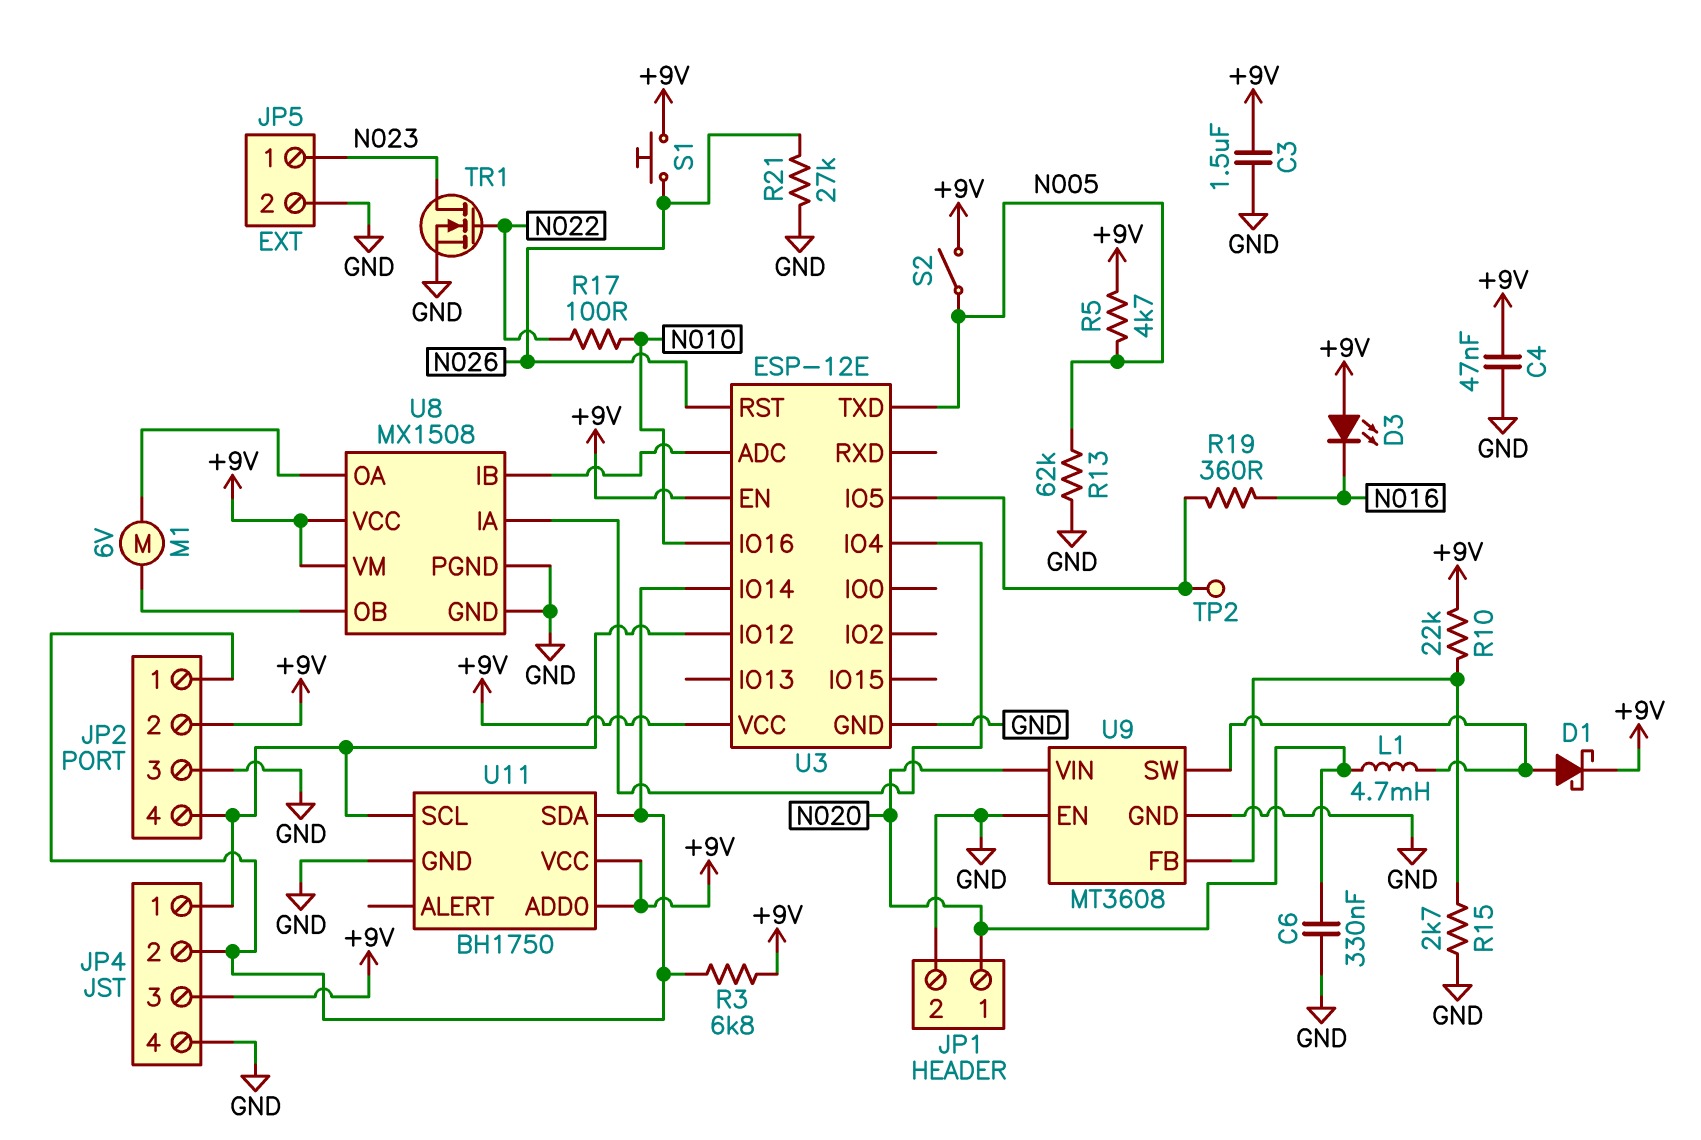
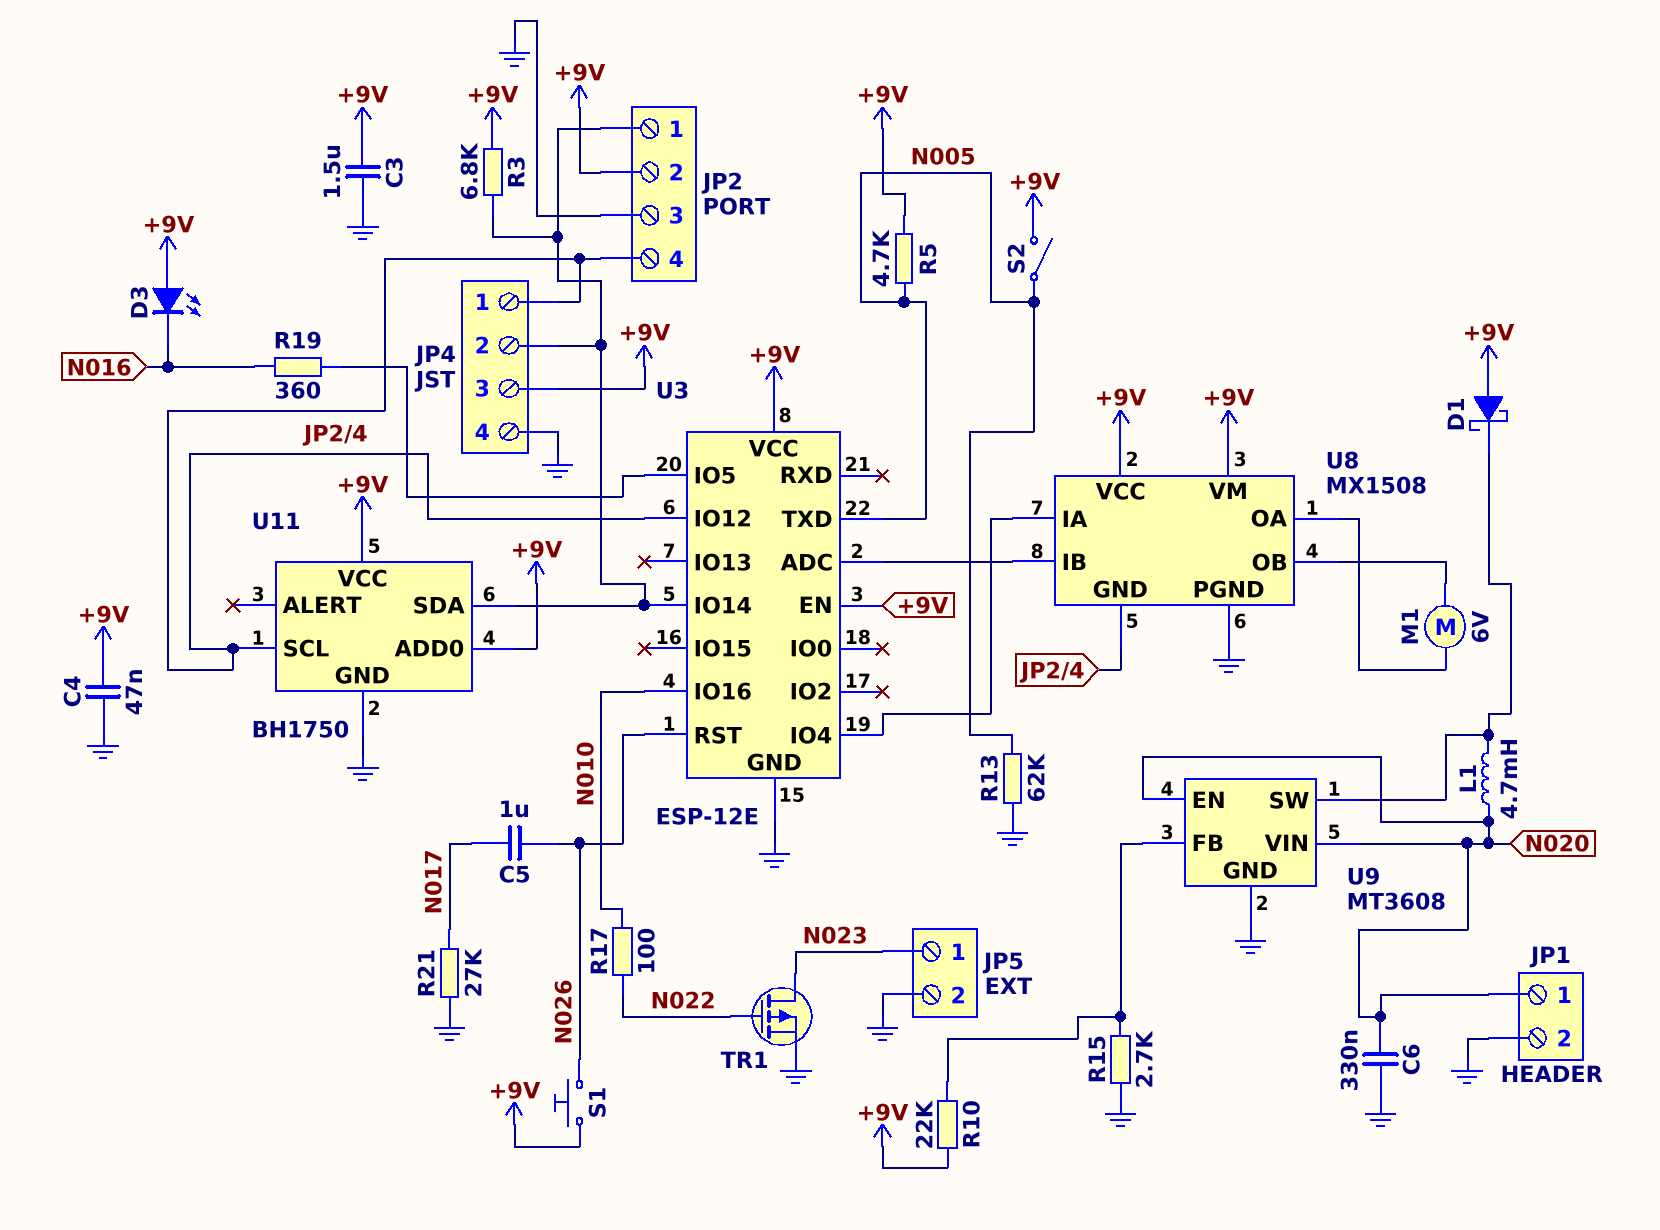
C5: none -> 1uF (N017, N026)
D1: schottky (A U9/SW, K +9V) -> schottky (A +9V, K U9/SW)
R21: 27k (GND, N026) -> 27k (GND, N017)
TP2: test point (U3/IO5) -> none
TR1: NMOS (G N022, D N023, S GND) -> PMOS (G N022, D N023, S GND)
U8 pin GND: GND -> JP2/4
U9 pin EN: GND -> N020

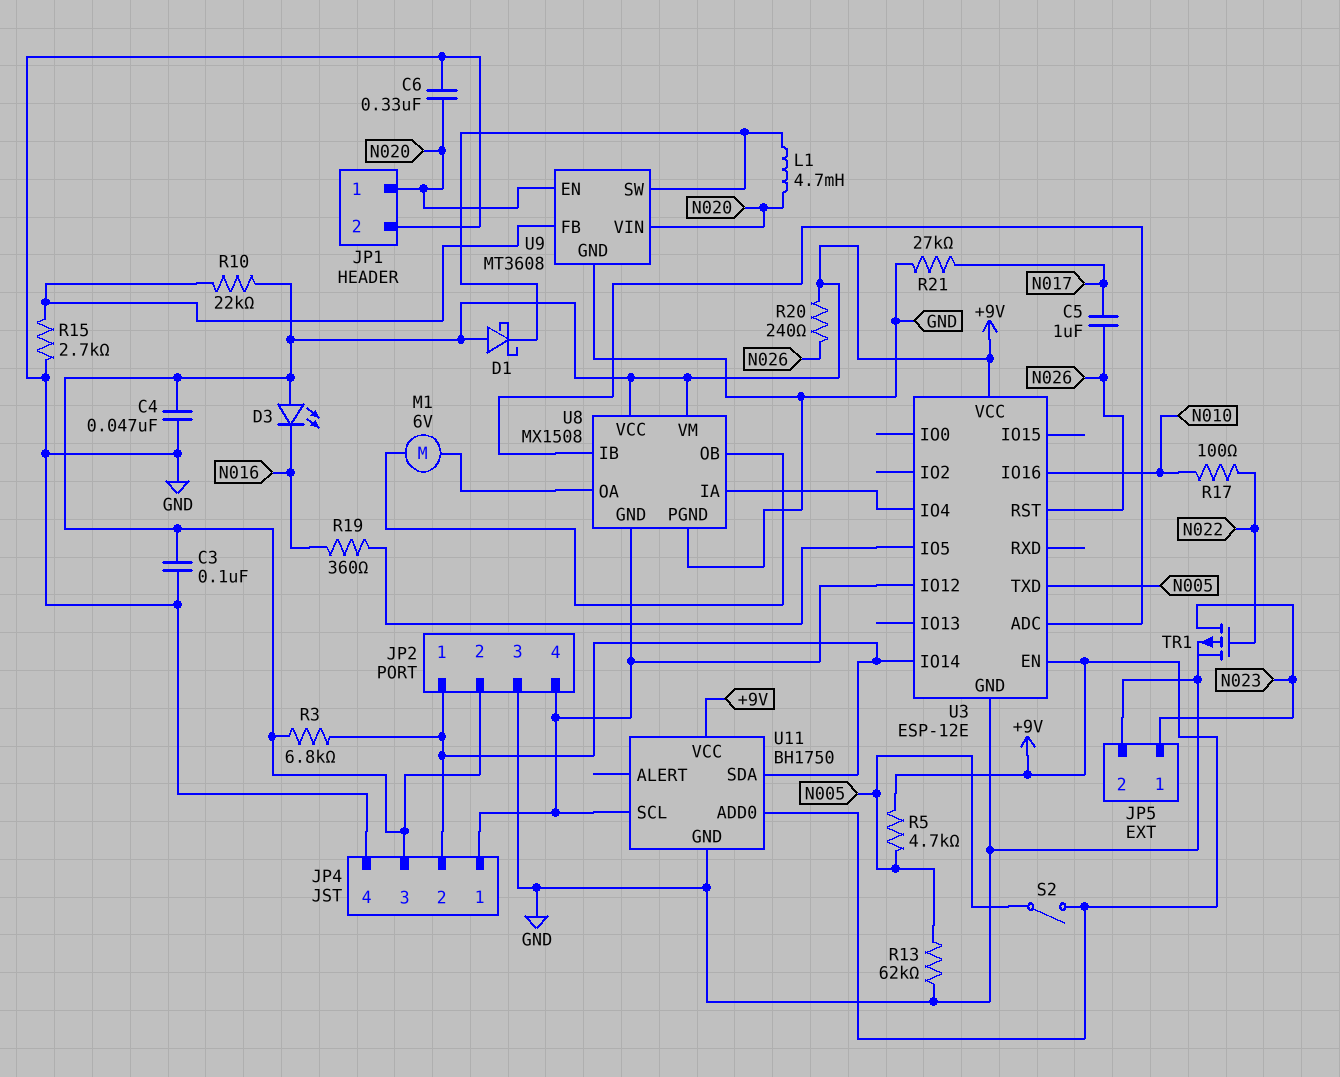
C3: 1.5uF (+9V, GND) -> 100nF (+9V, GND)
R20: none -> 240 (+9V, N026)
S1: button (+9V, N026) -> none

